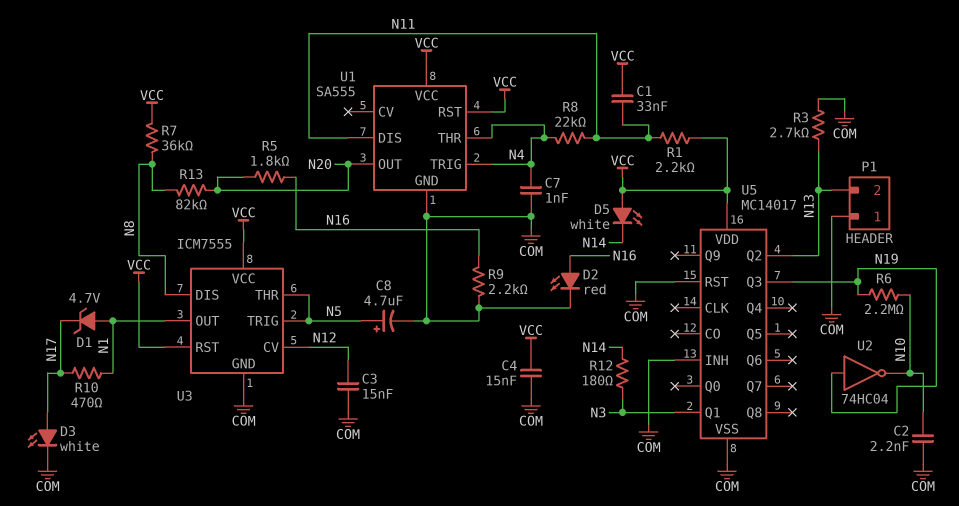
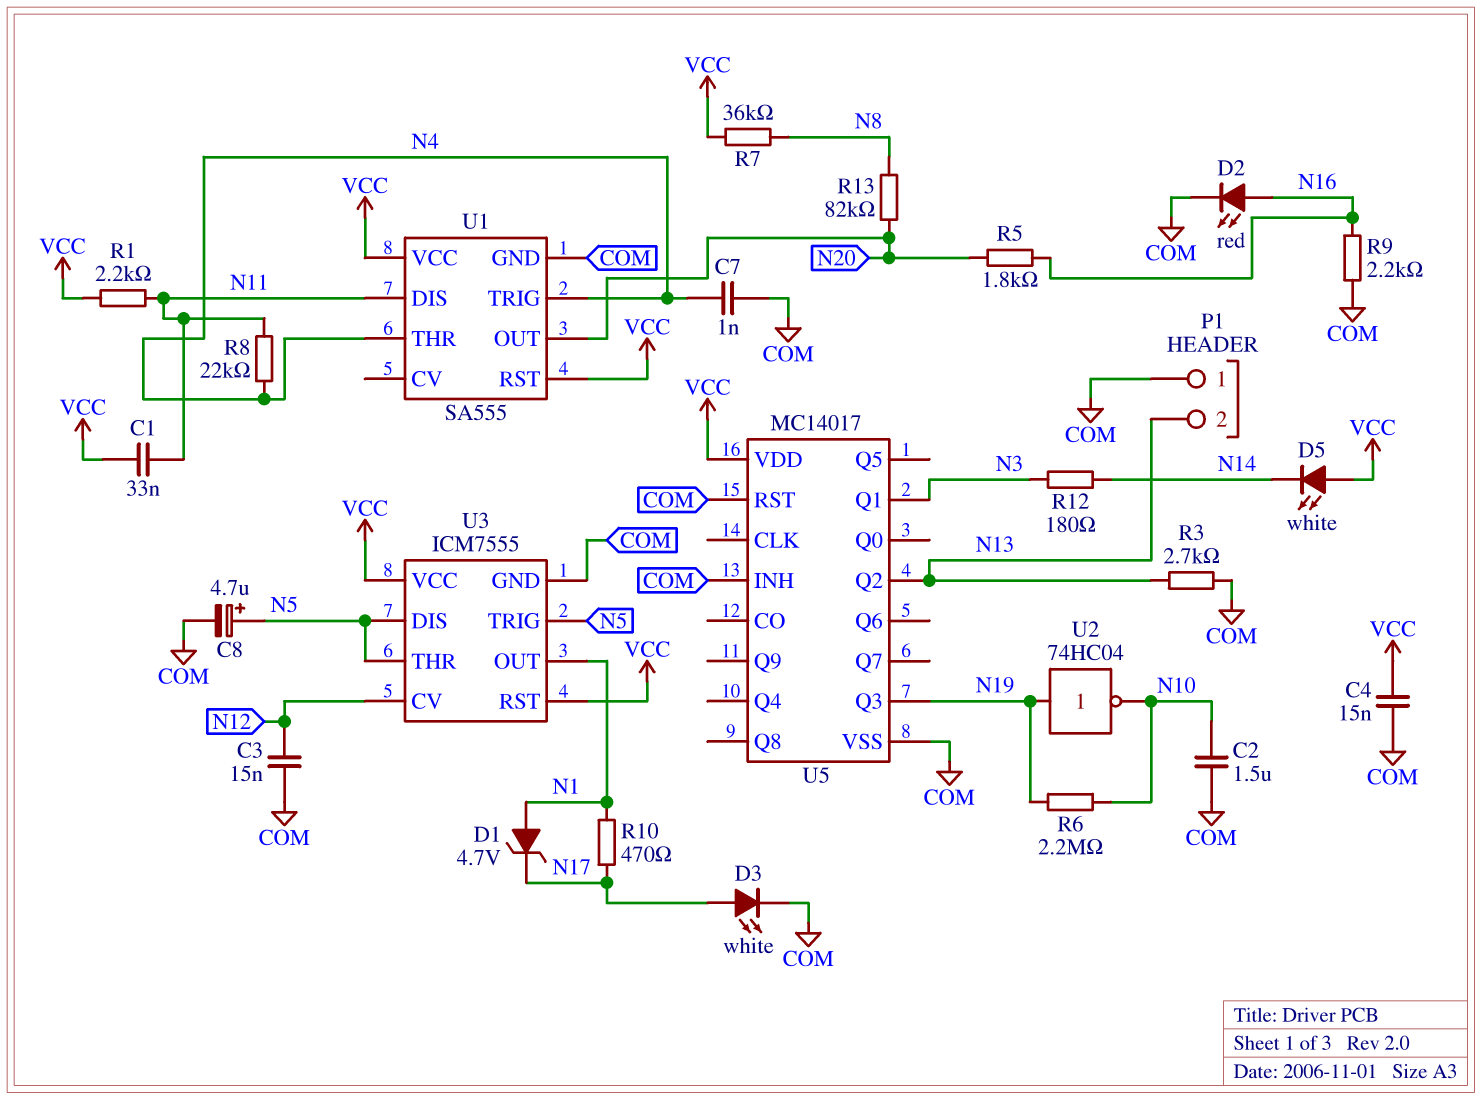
C2: 2.2nF (COM, N10) -> 1.5uF (COM, N10)
U3 pin DIS: N8 -> N5

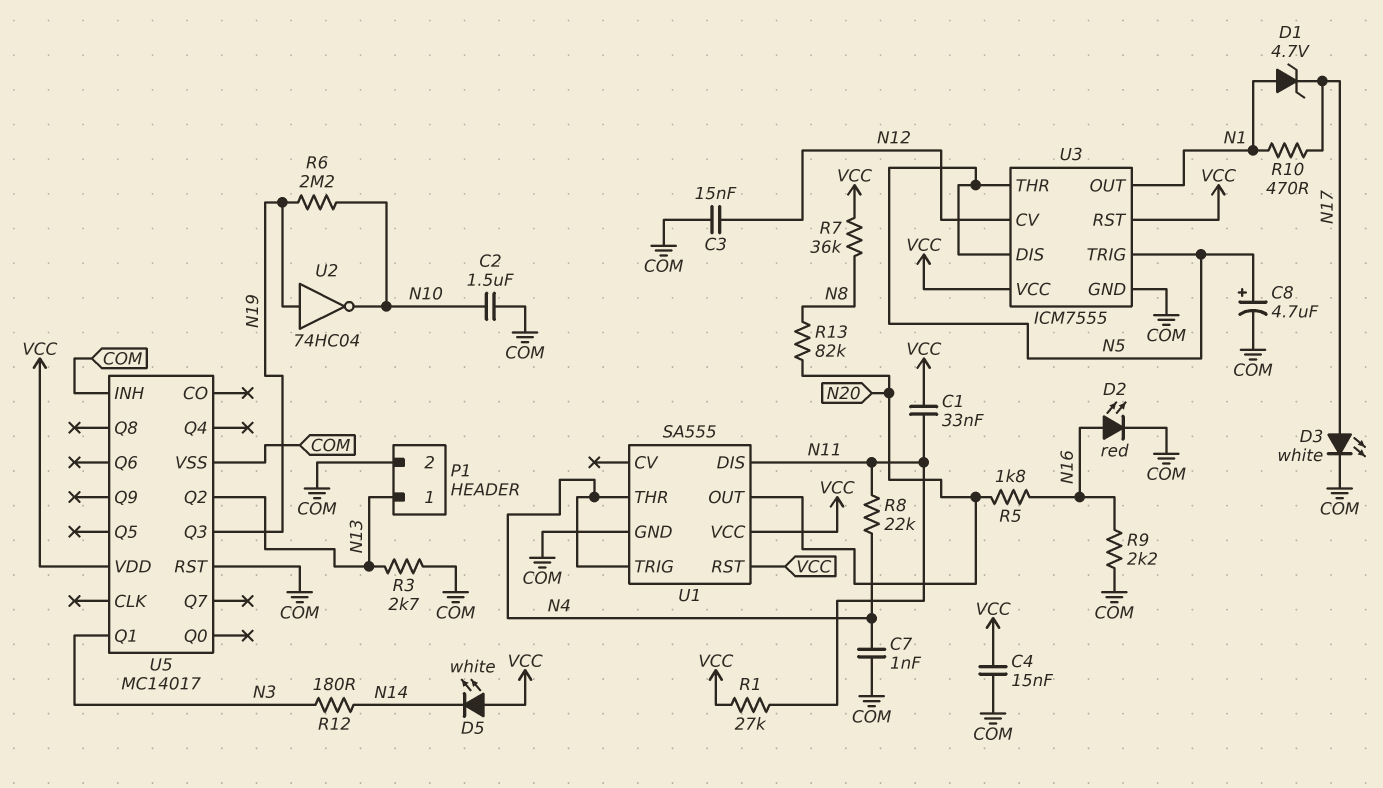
P1 pin 1: COM -> N13
P1 pin 2: N13 -> COM
R1: 2.2k (N11, VCC) -> 27k (N11, VCC)

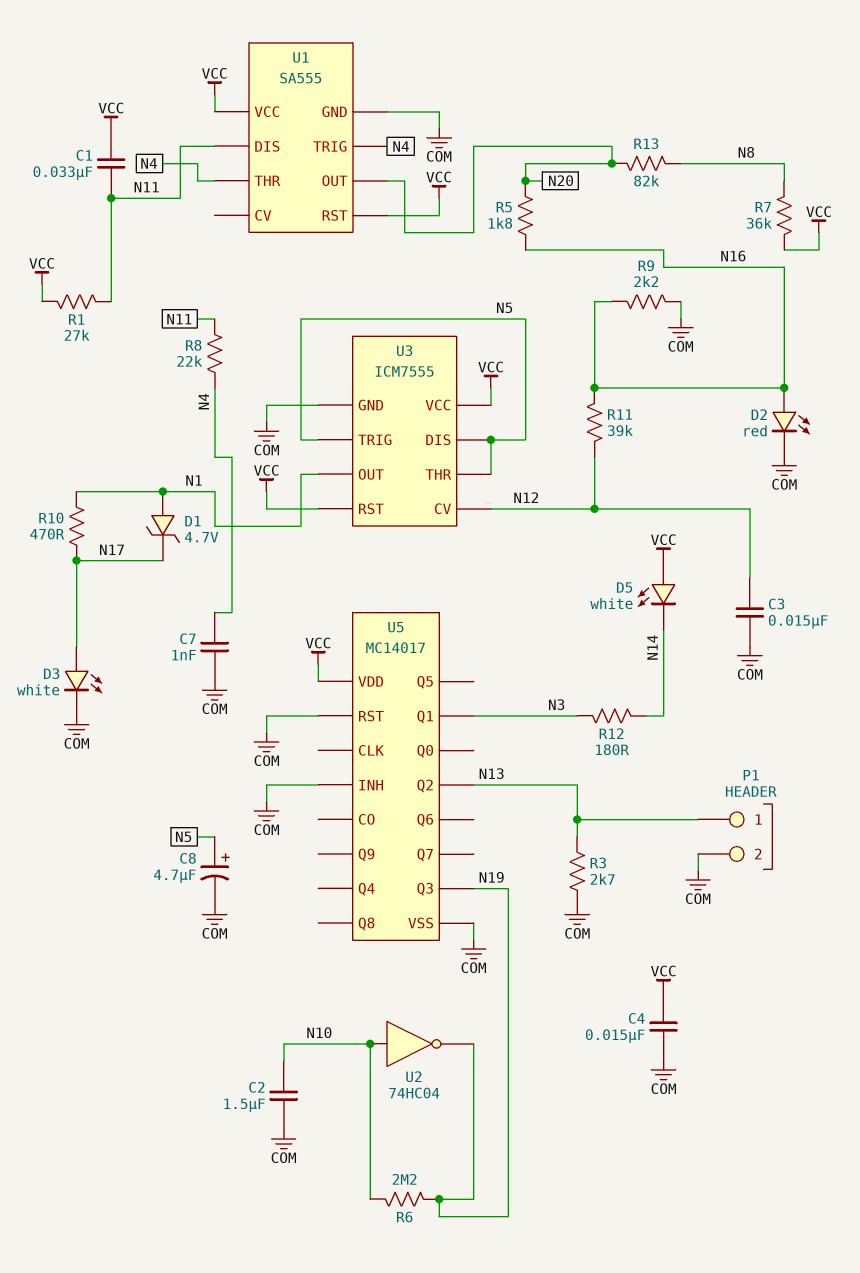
R11: none -> 39k (N12, N16)
U2: NOT 74HC04 (in N19, out N10) -> NOT 74HC04 (in N10, out N19)

